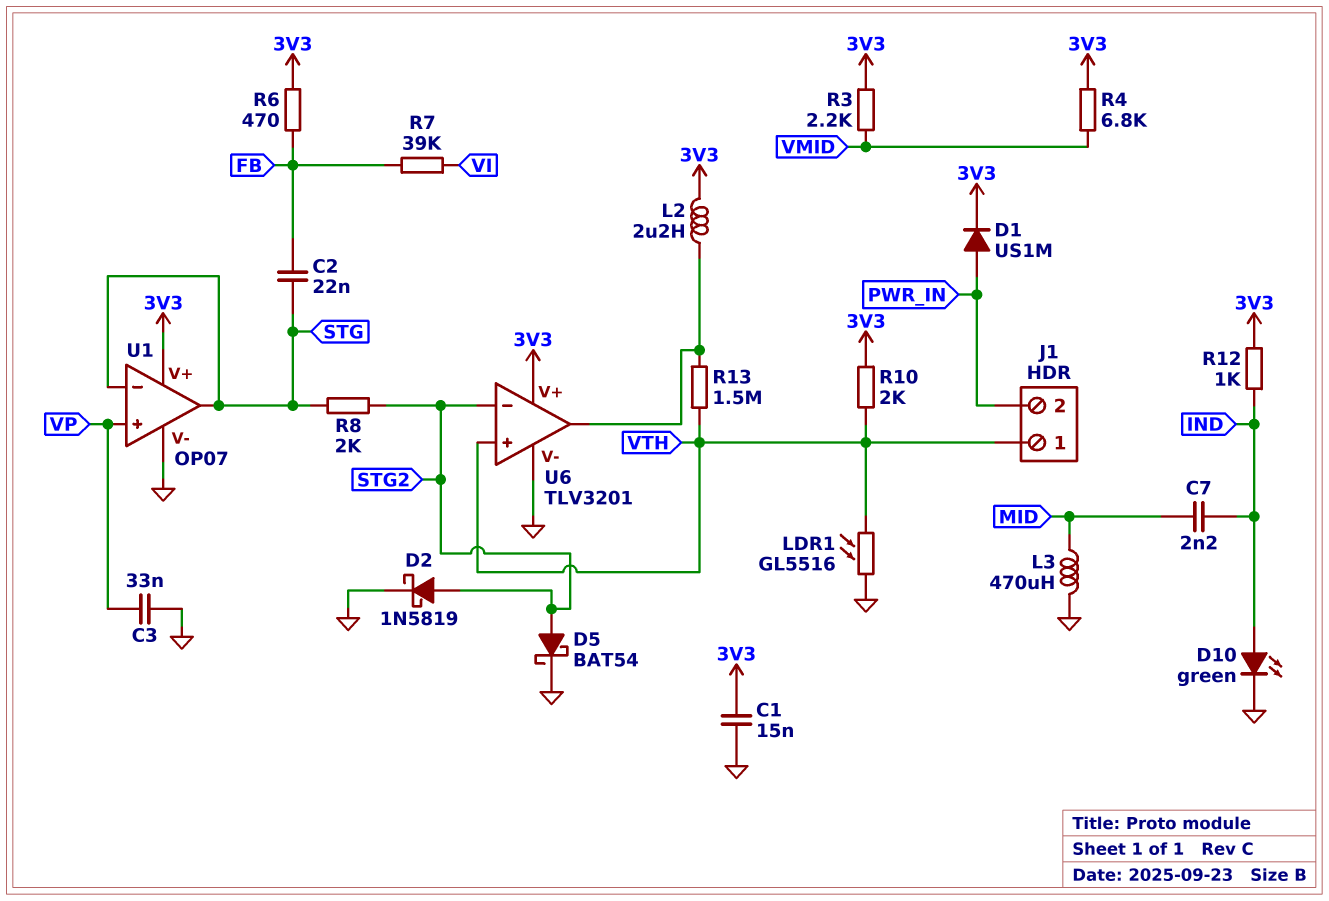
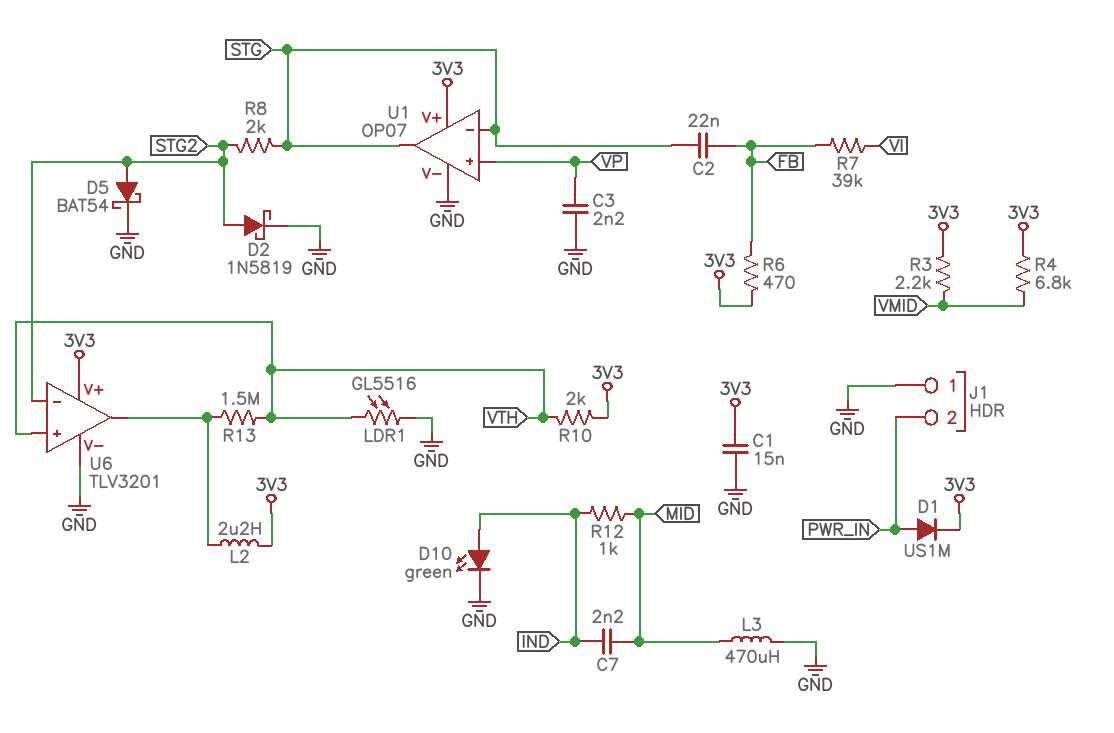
C3: 33nF (GND, VP) -> 2.2nF (GND, VP)
J1 pin 1: VTH -> GND
R12: 1k (3V3, IND) -> 1k (IND, MID)

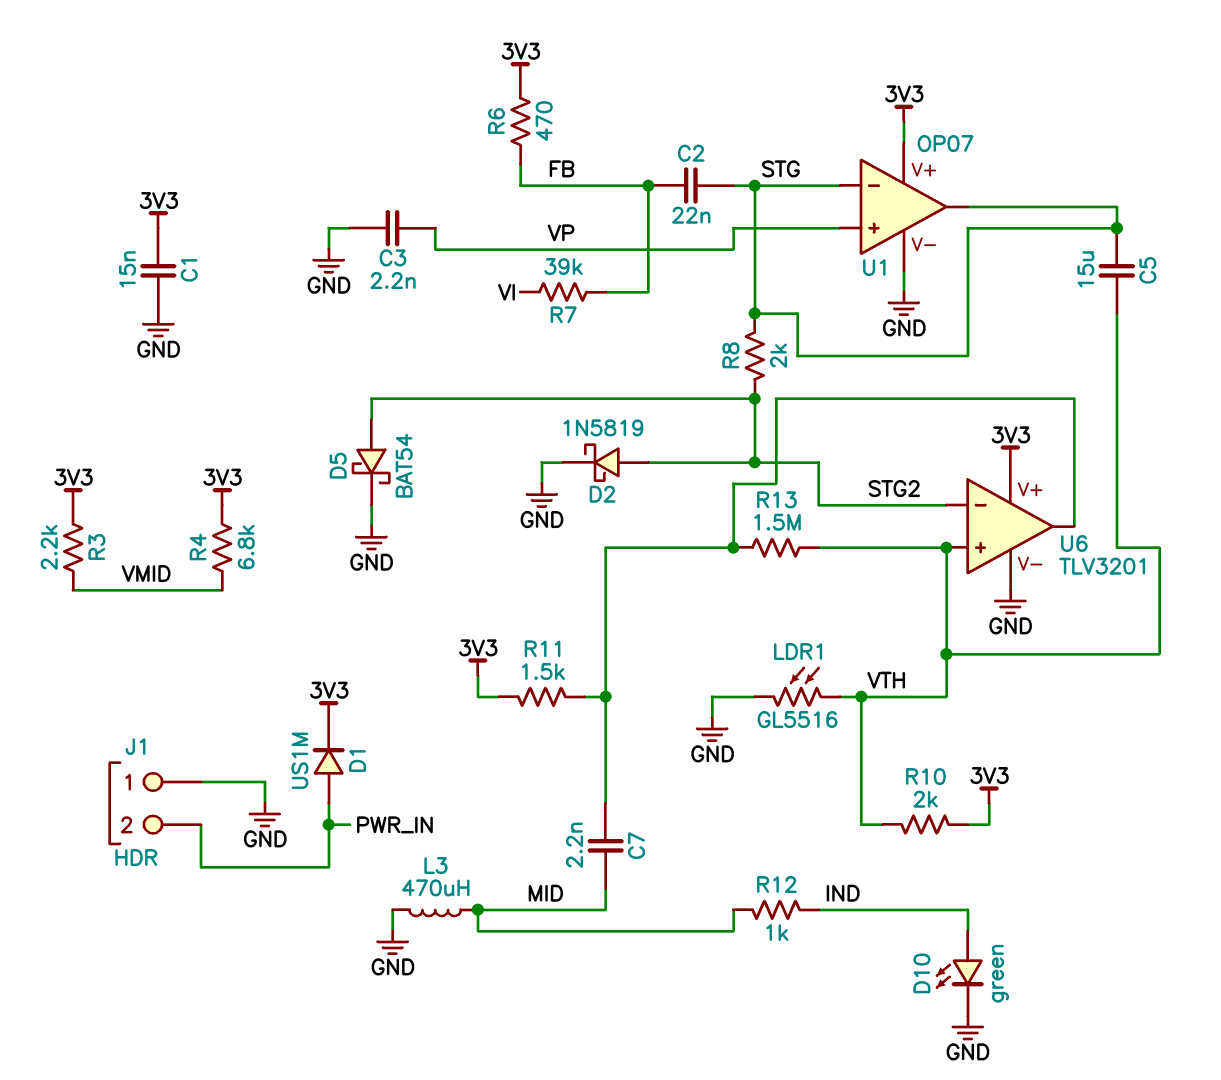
C5: none -> 15uF (STG, VTH)
C7: 2.2nF (IND, MID) -> 2.2nF (MID, U6/out)
L2: 2.2uH (3V3, U6/out) -> none
R11: none -> 1.5k (3V3, U6/out)

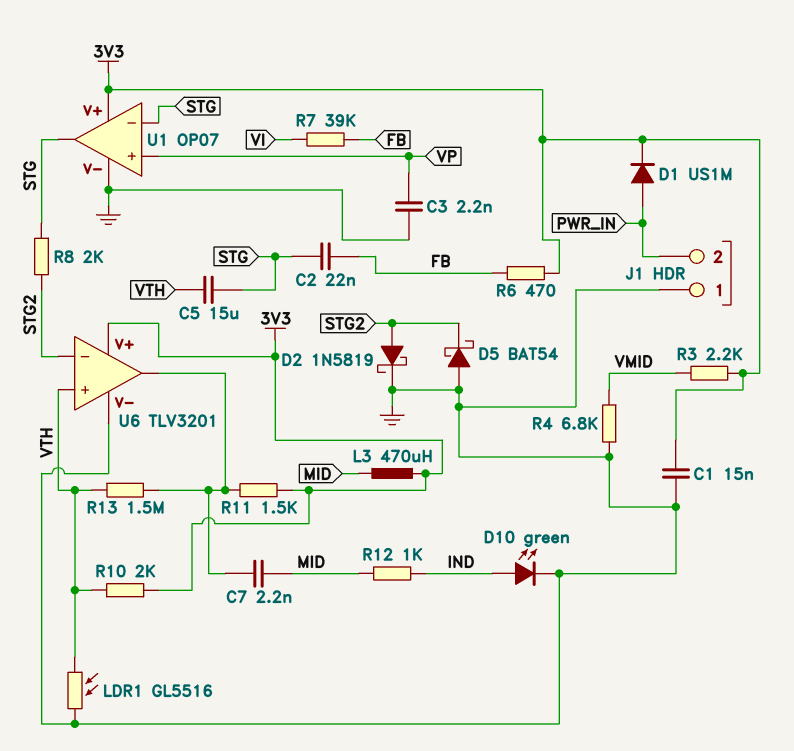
D5: schottky BAT54 (A STG2, K GND) -> schottky BAT54 (A GND, K STG2)
L3: 470uH (GND, MID) -> 470uH (3V3, MID)
R4: 6.8k (3V3, VMID) -> 6.8k (GND, VMID)

